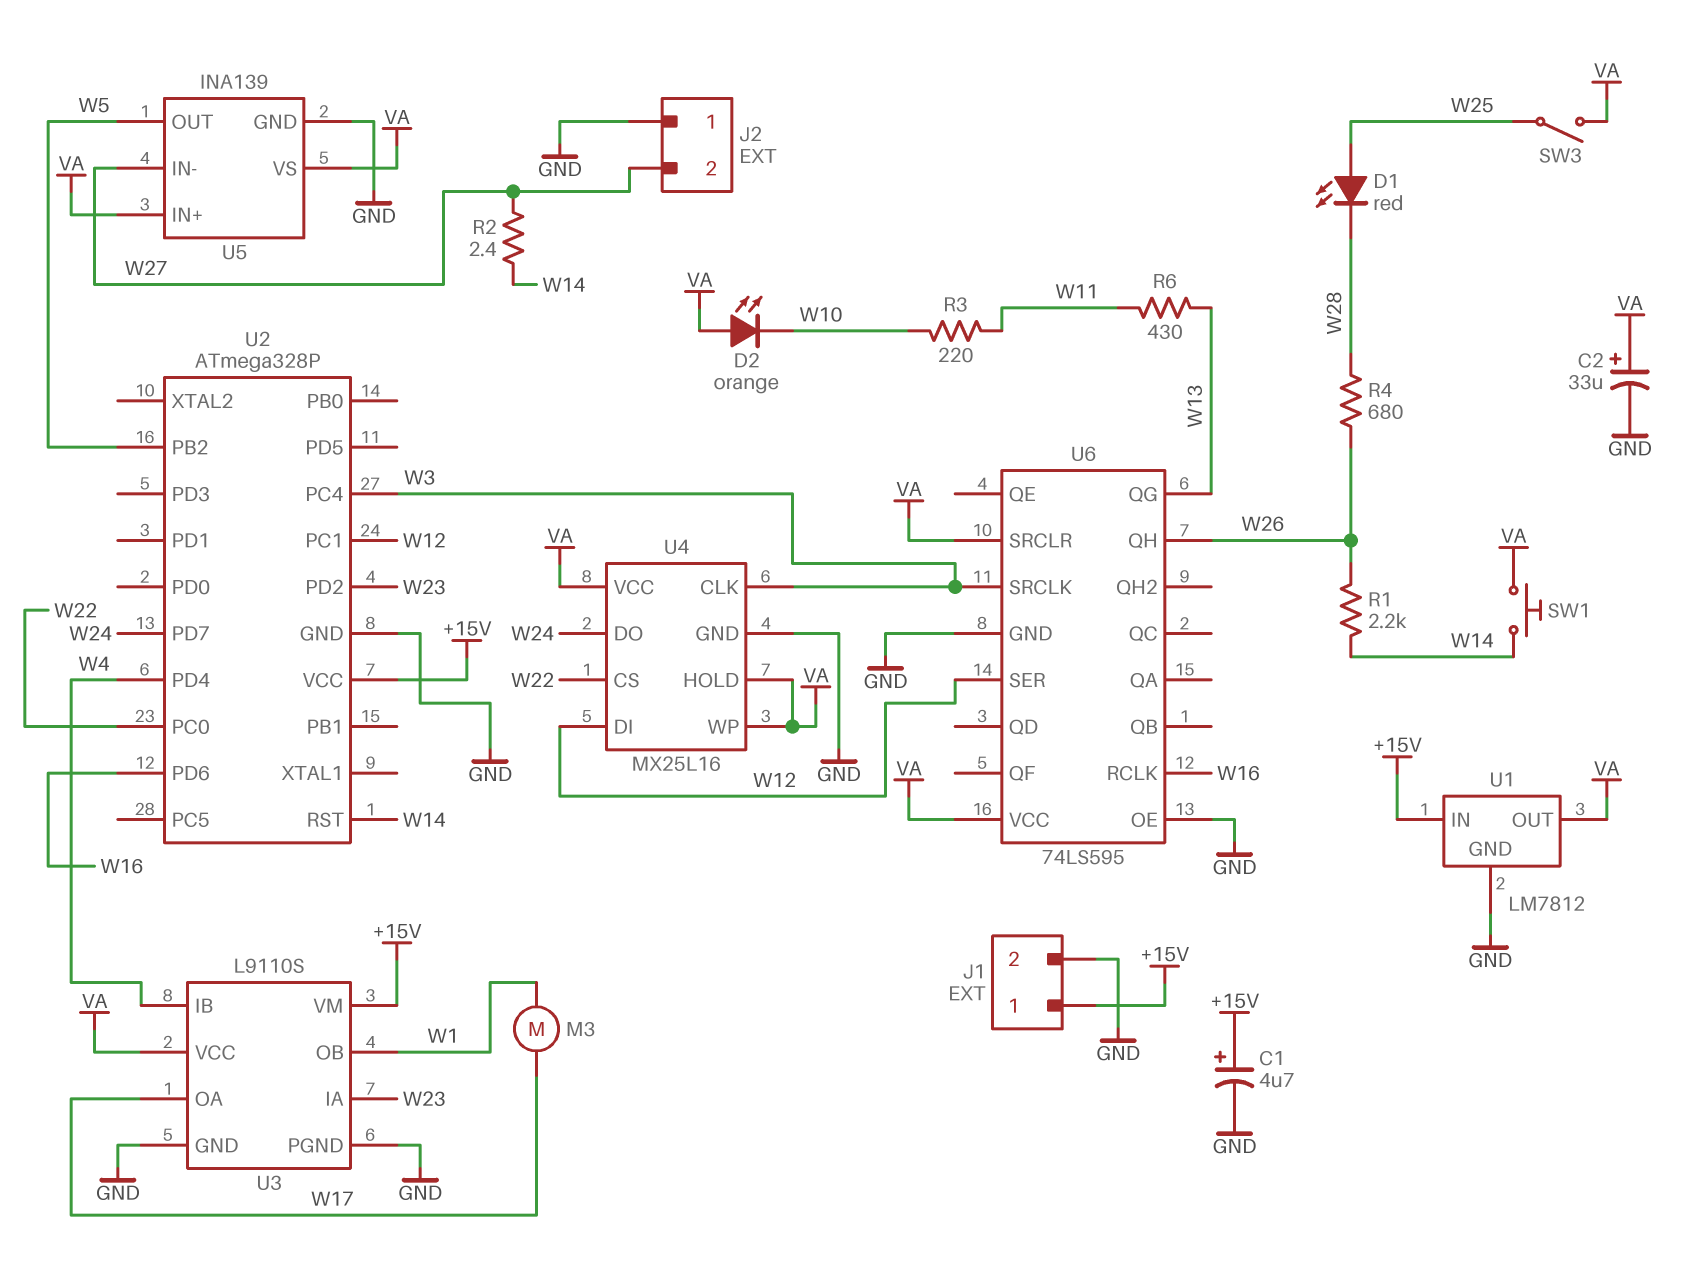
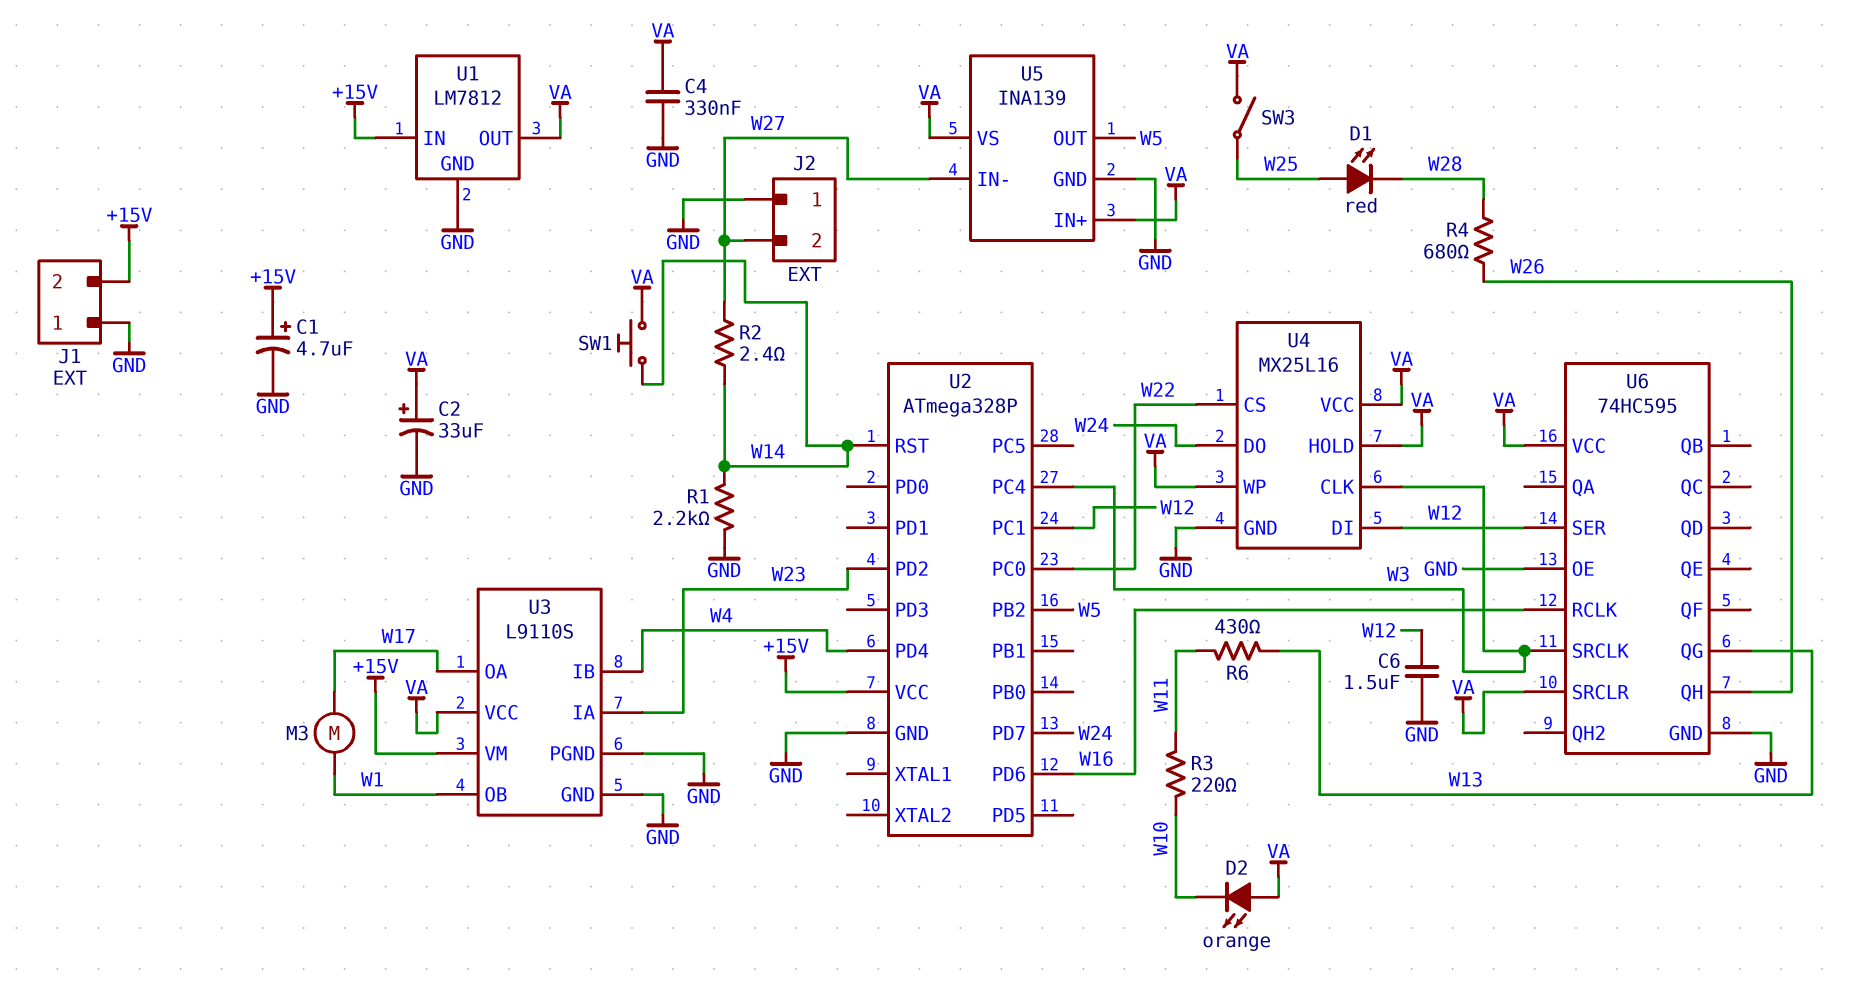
C4: none -> 330nF (GND, VA)
C6: none -> 1.5uF (GND, W12)
J1 pin 1: +15V -> GND
J1 pin 2: GND -> +15V
R1: 2.2k (W14, W26) -> 2.2k (GND, W14)
U6: 74LS595 -> 74HC595

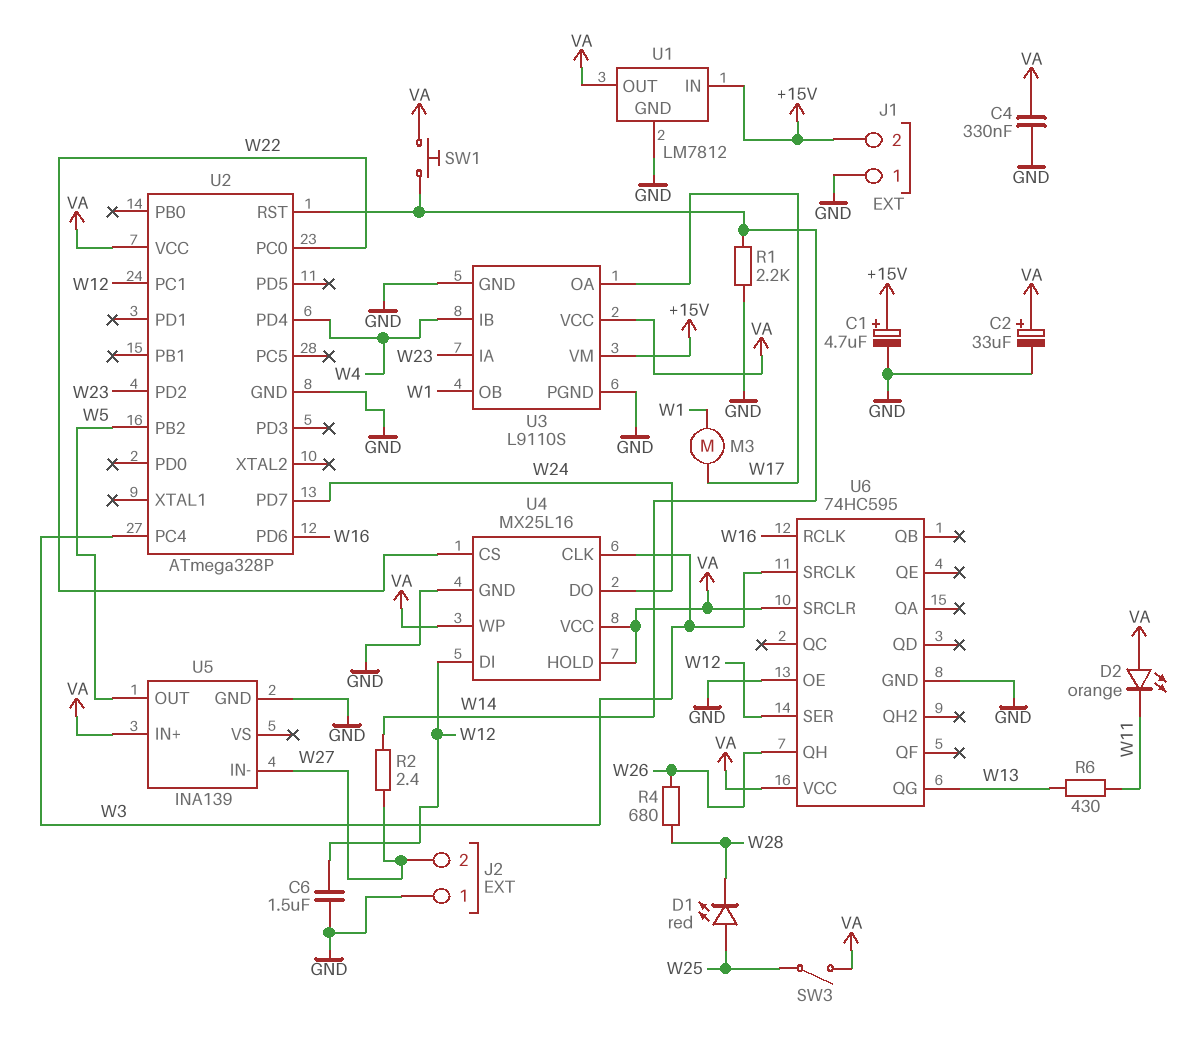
D2: LED orange (A VA, K W10) -> LED orange (A VA, K W11)
R3: 220 (W10, W11) -> none
U2 pin VCC: +15V -> VA
U5 pin VS: VA -> none

